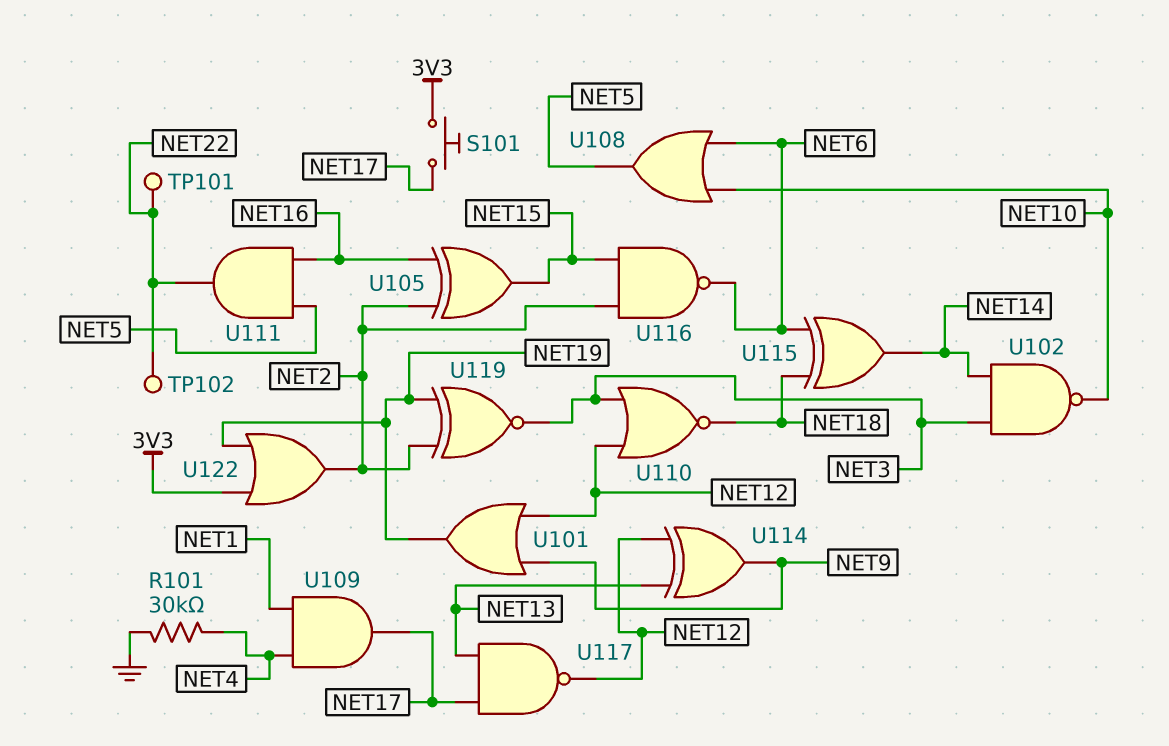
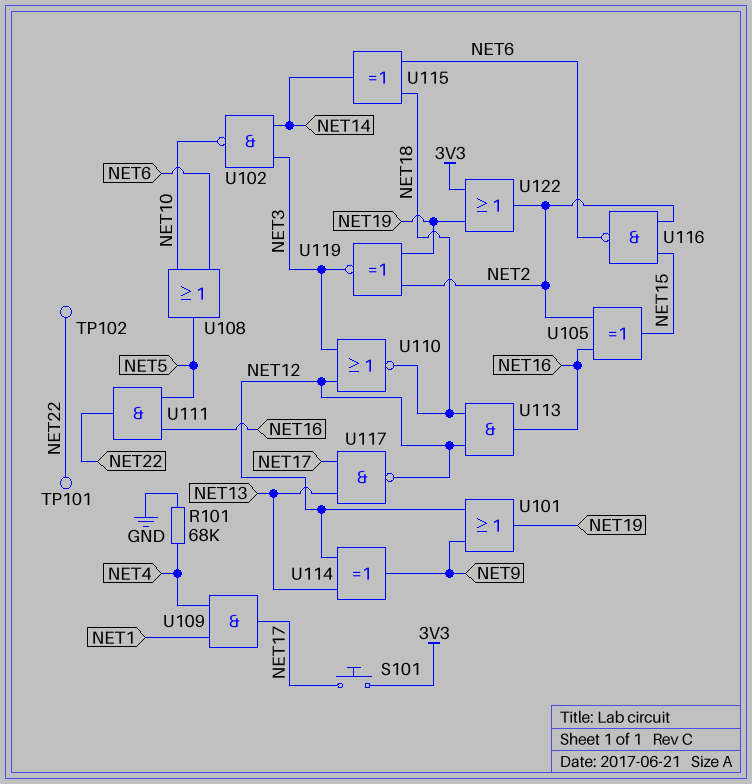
R101: 30k (GND, NET4) -> 68k (GND, NET4)
U113: none -> AND (in NET12, in NET18, out NET16)

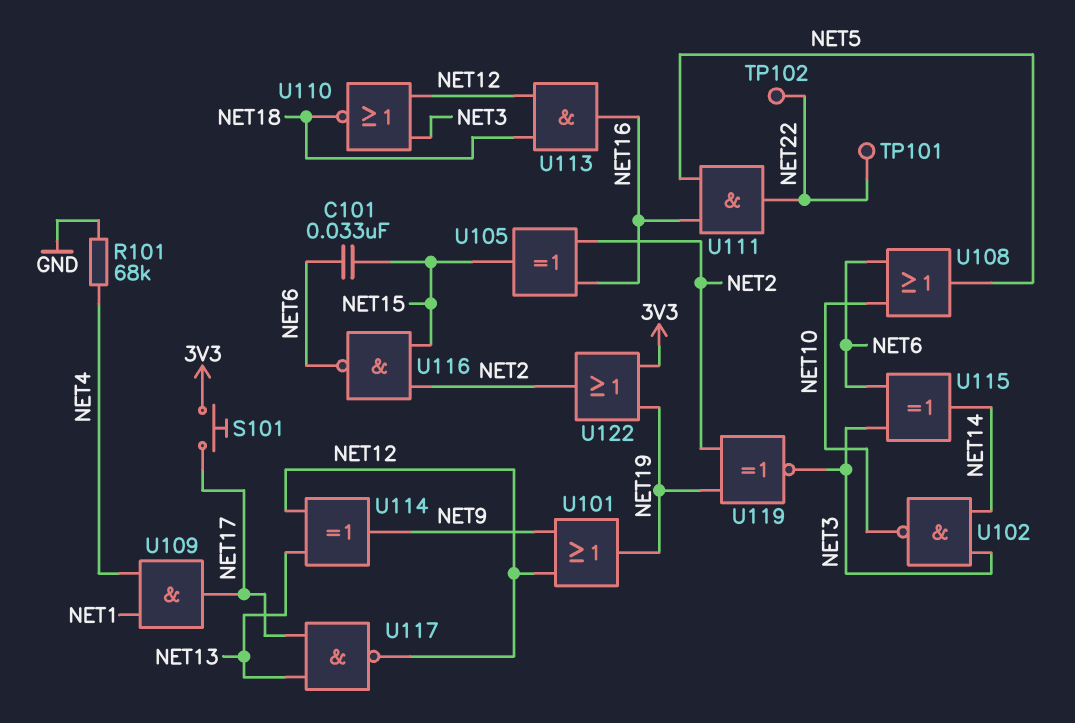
C101: none -> 33nF (NET6, NET15)
U115: XOR (in NET6, in NET18, out NET14) -> XOR (in NET3, in NET6, out NET14)

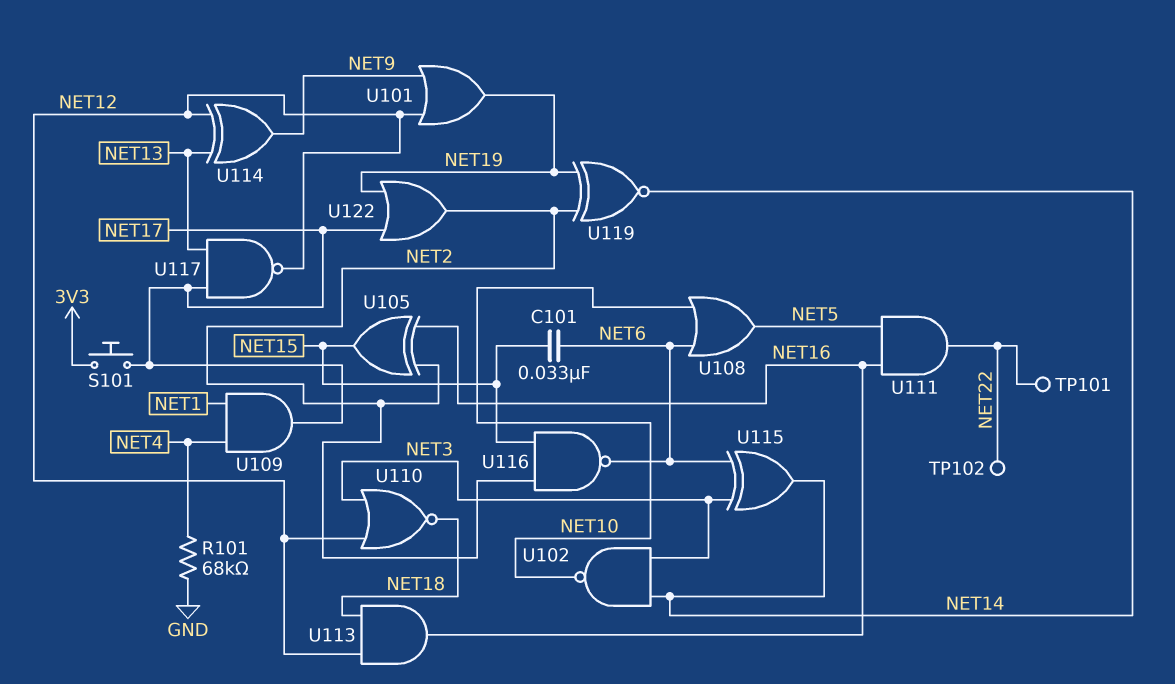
U119: XNOR (in NET2, in NET19, out NET3) -> XNOR (in NET2, in NET19, out NET14)
U122: OR (in 3V3, in NET19, out NET2) -> OR (in NET17, in NET19, out NET2)

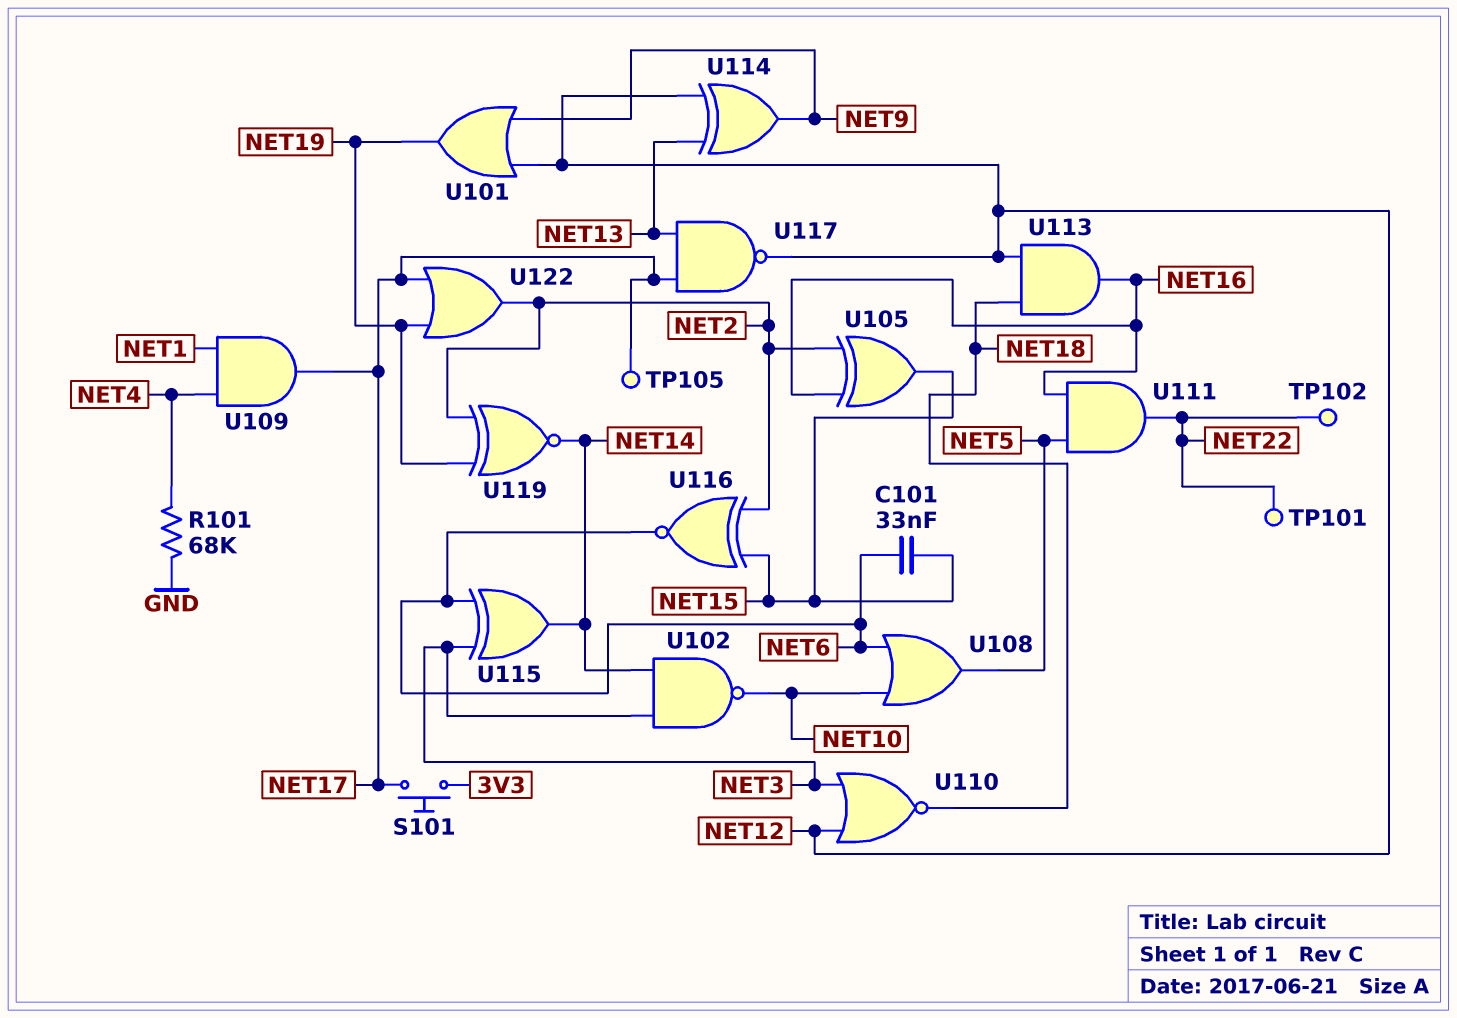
TP105: none -> test point (NET17)
U116: NAND (in NET2, in NET15, out NET6) -> XNOR (in NET2, in NET15, out NET6)

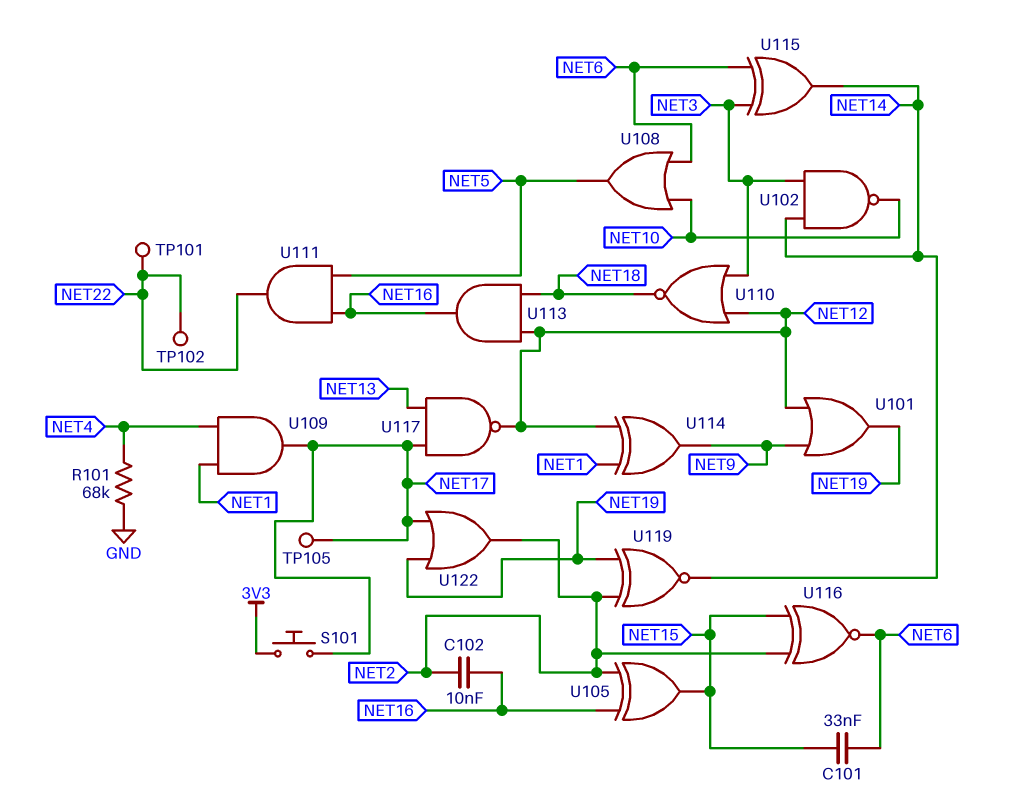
C102: none -> 10nF (NET2, NET16)
U114: XOR (in NET12, in NET13, out NET9) -> XOR (in NET1, in NET12, out NET9)

